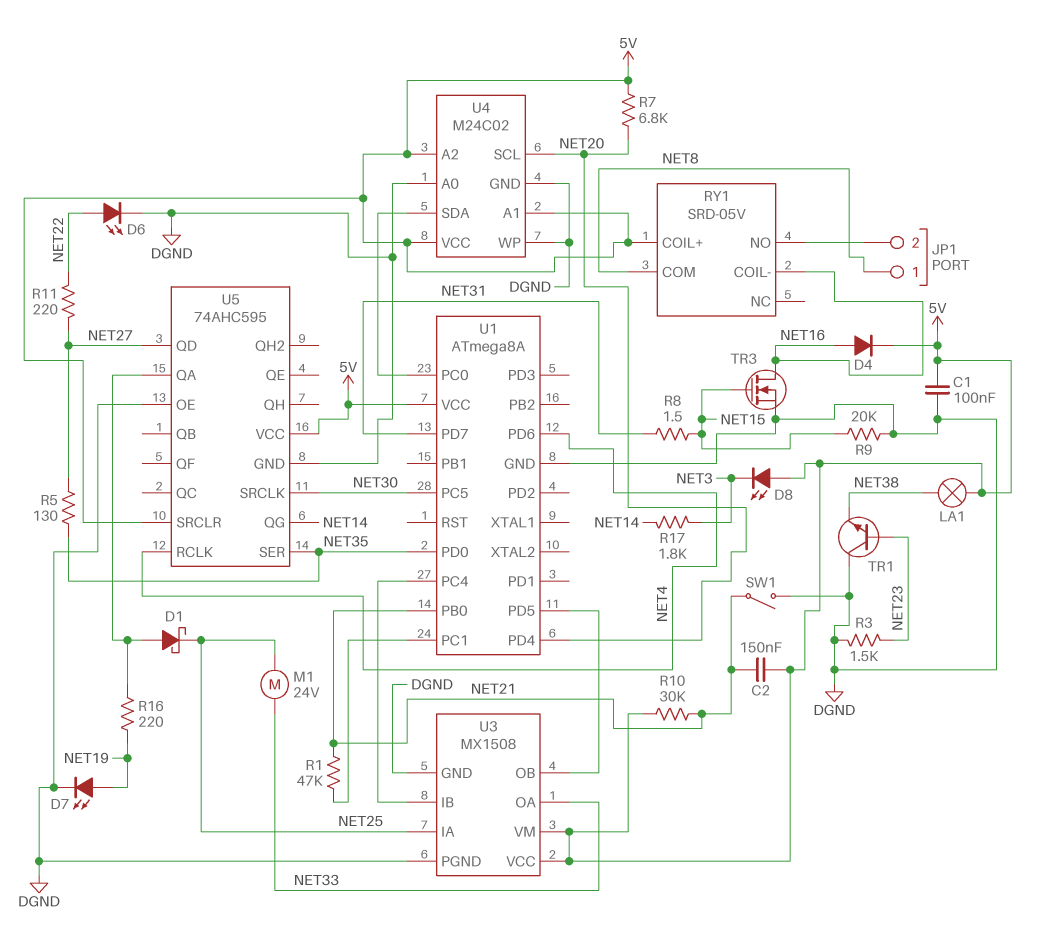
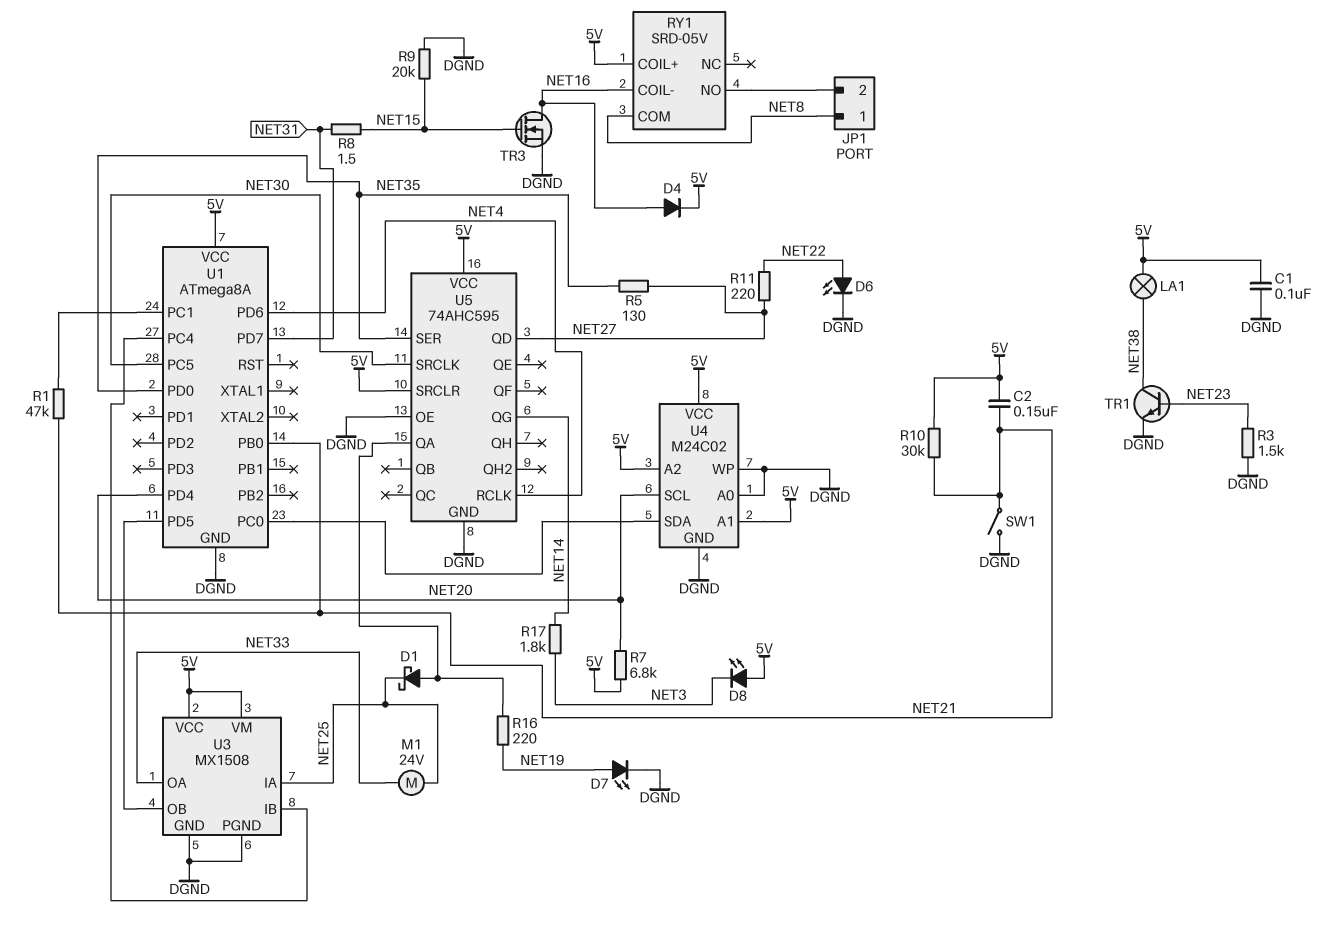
TR1: NPN (B NET23, C DGND, E NET38) -> NPN (B NET23, C NET38, E DGND)

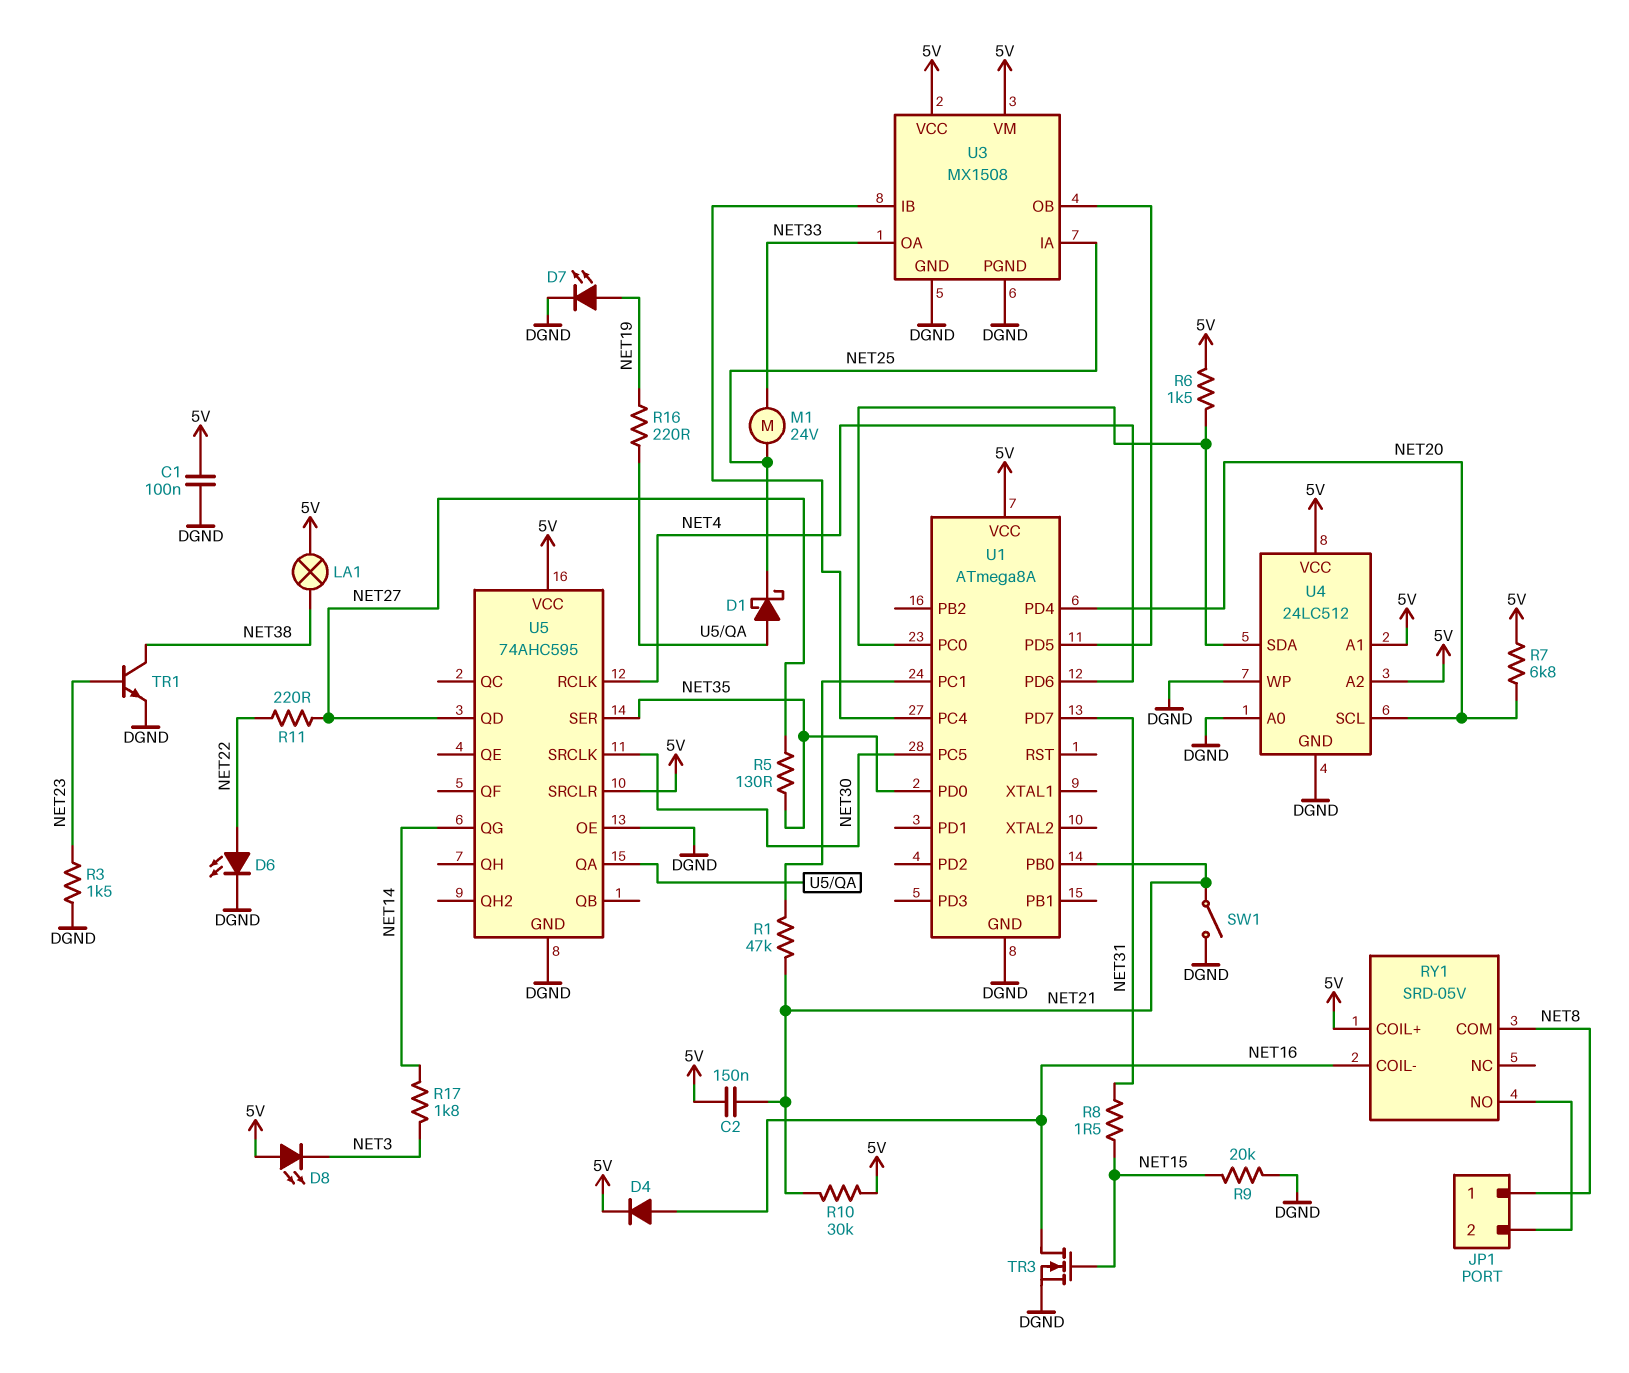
R6: none -> 1.5k (5V, U1/PC0)
U4: M24C02 -> 24LC512

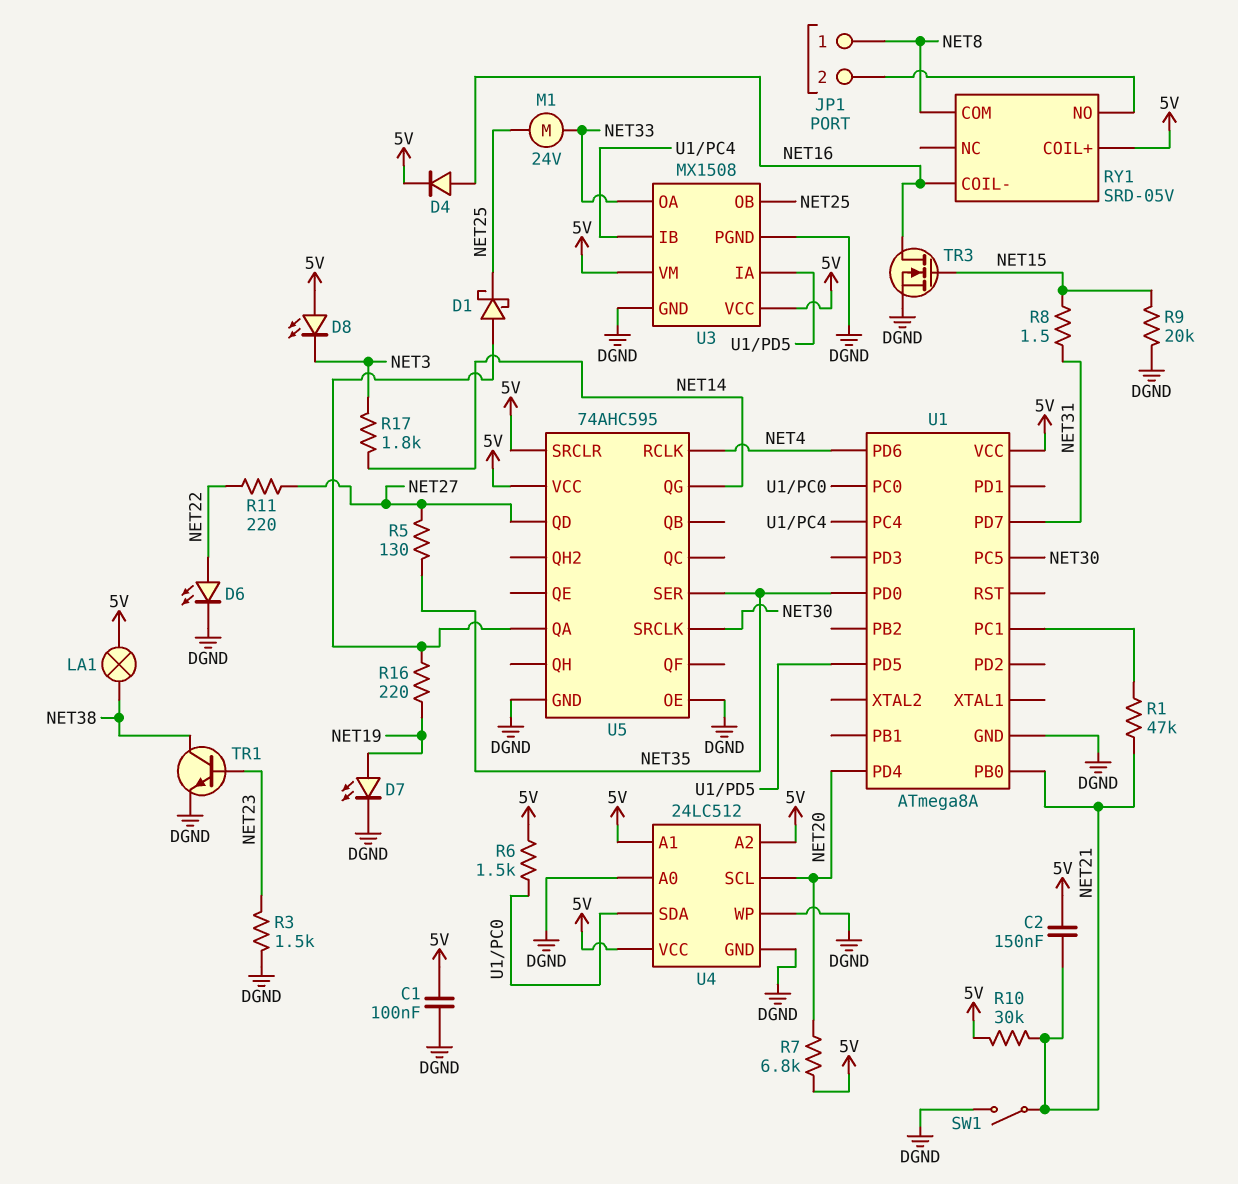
U3 pin IA: NET25 -> U1/PD5
U3 pin OB: U1/PD5 -> NET25

